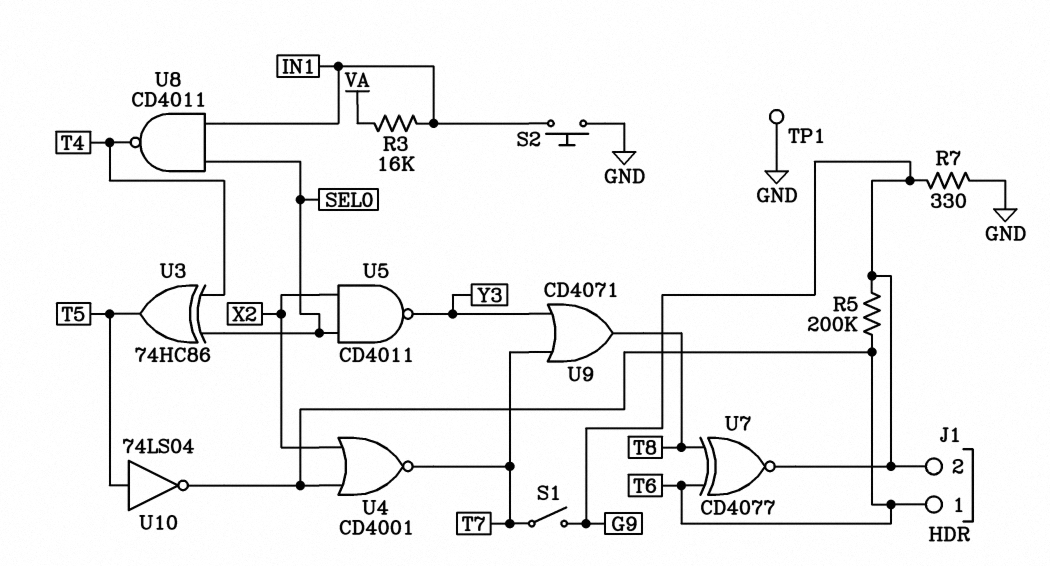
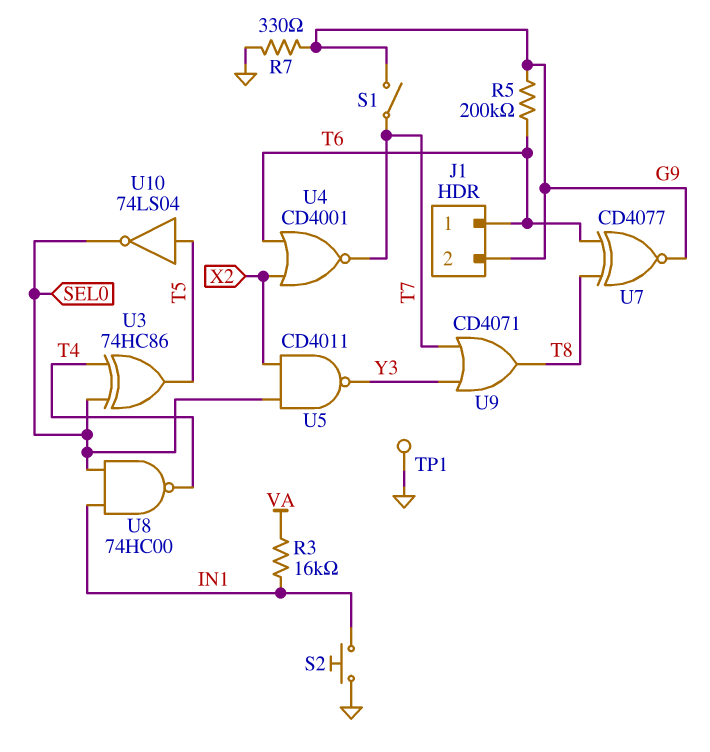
U8: NAND CD4011 (in IN1, in SEL0, out T4) -> NAND 74HC00 (in IN1, in SEL0, out T4)
U10: NOT 74LS04 (in T5, out T6) -> NOT 74LS04 (in T5, out SEL0)

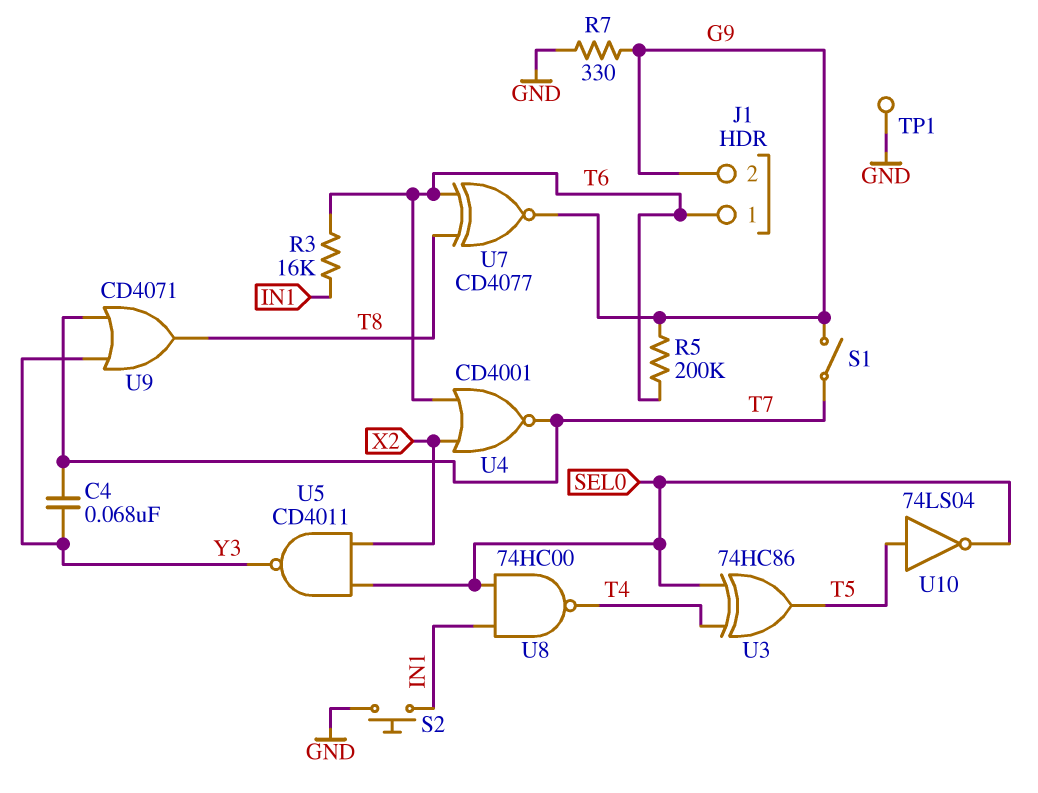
C4: none -> 68nF (T7, Y3)
R3: 16k (IN1, VA) -> 16k (IN1, T6)

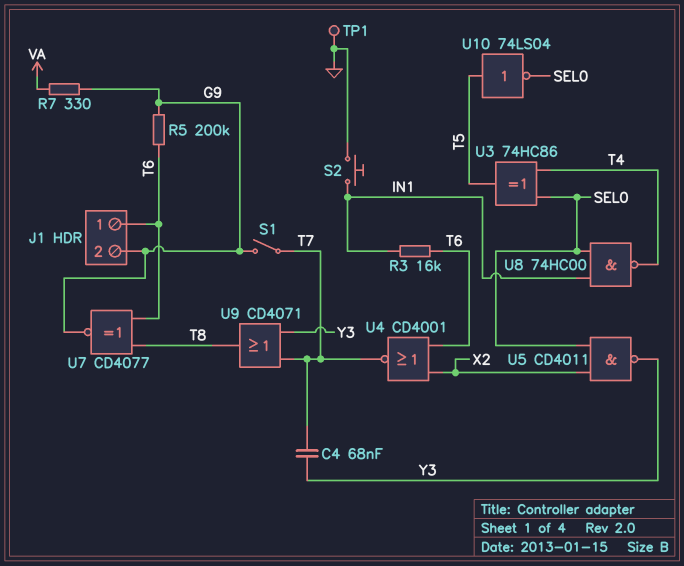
R7: 330 (G9, GND) -> 330 (G9, VA)

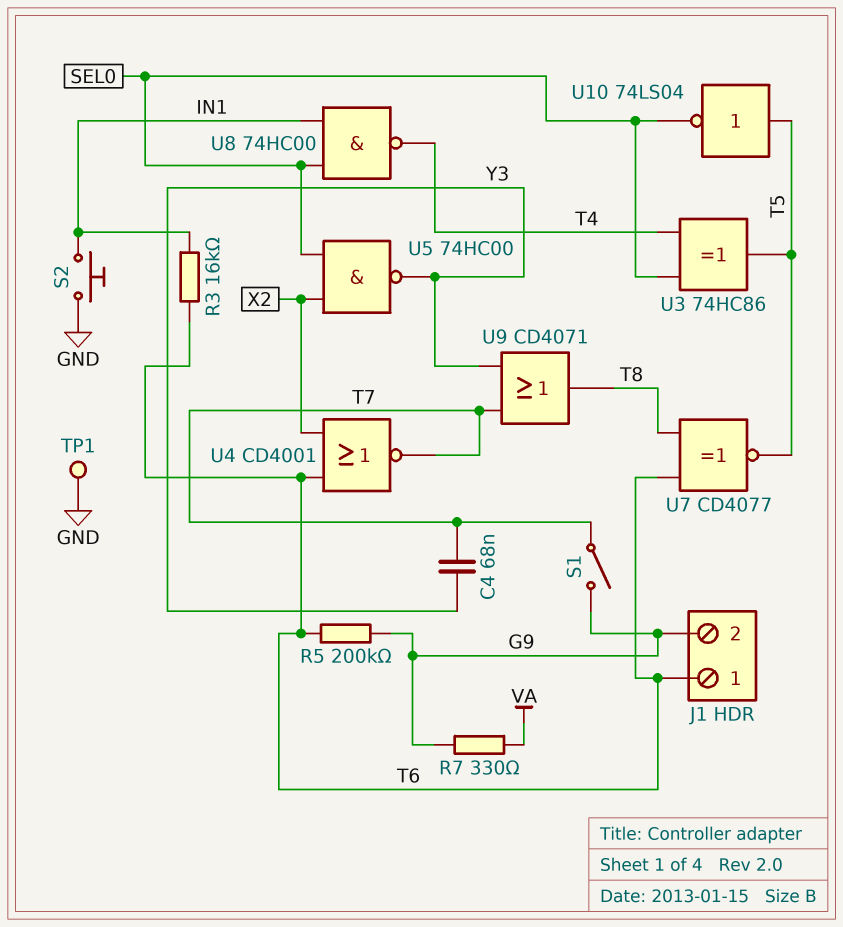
U5: NAND CD4011 (in SEL0, in X2, out Y3) -> NAND 74HC00 (in SEL0, in X2, out Y3)
U7: XNOR CD4077 (in T6, in T8, out G9) -> XNOR CD4077 (in T6, in T8, out T5)

